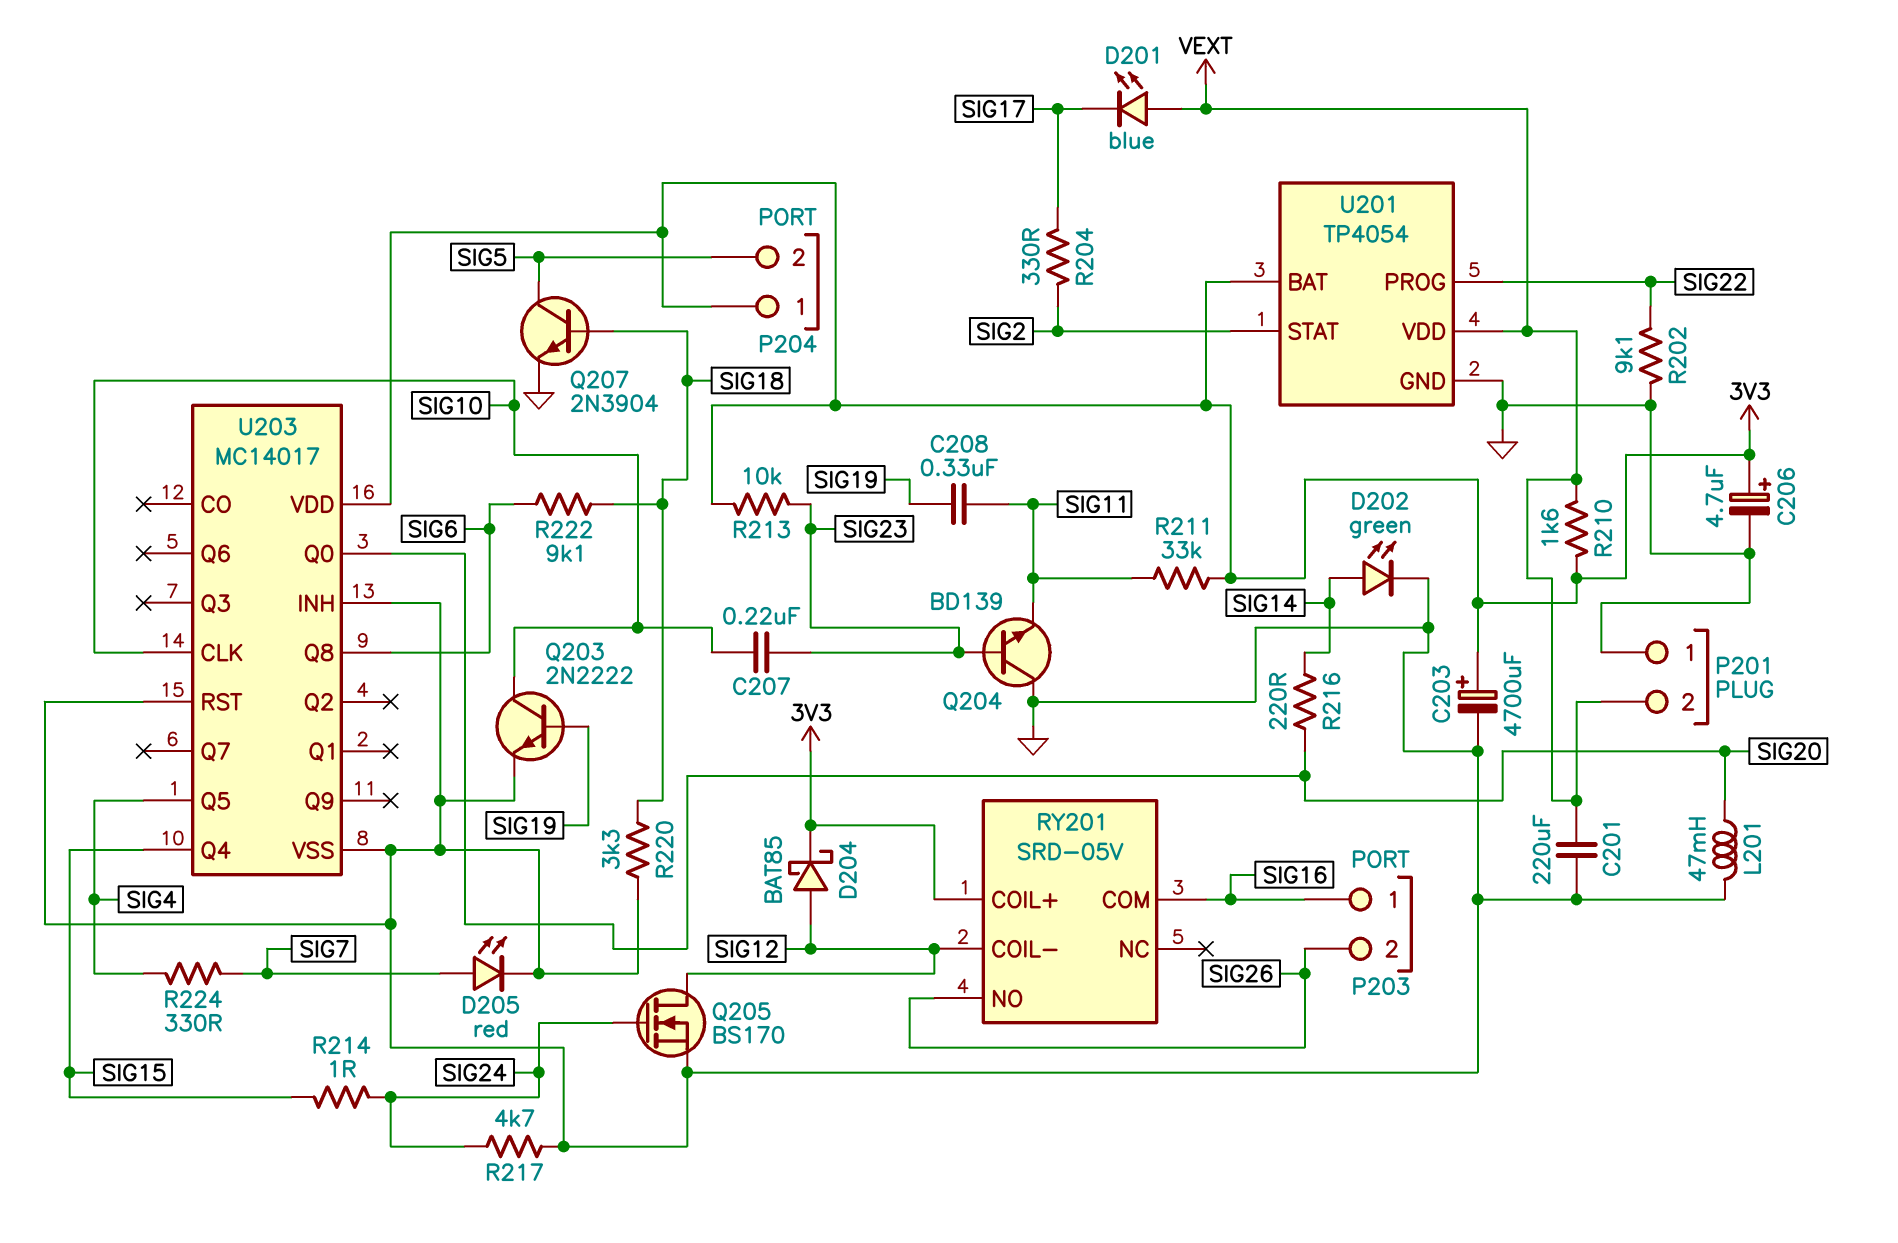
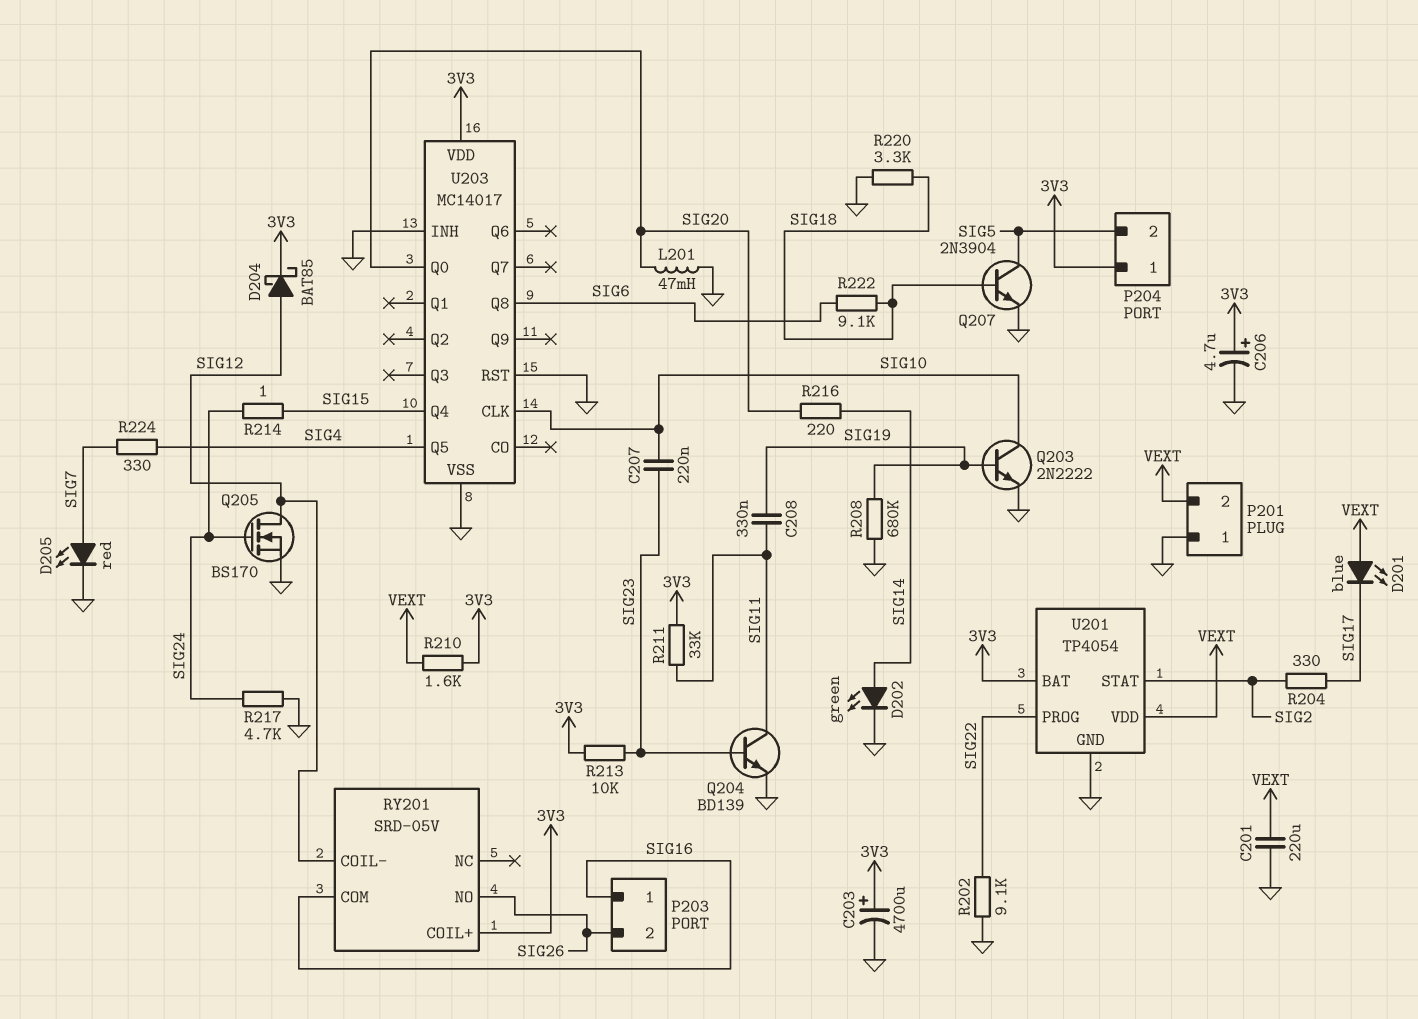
Q204: NPN BD139 (B SIG23, C GND, E SIG11) -> NPN BD139 (B SIG23, C SIG11, E GND)
R208: none -> 680k (GND, SIG19)

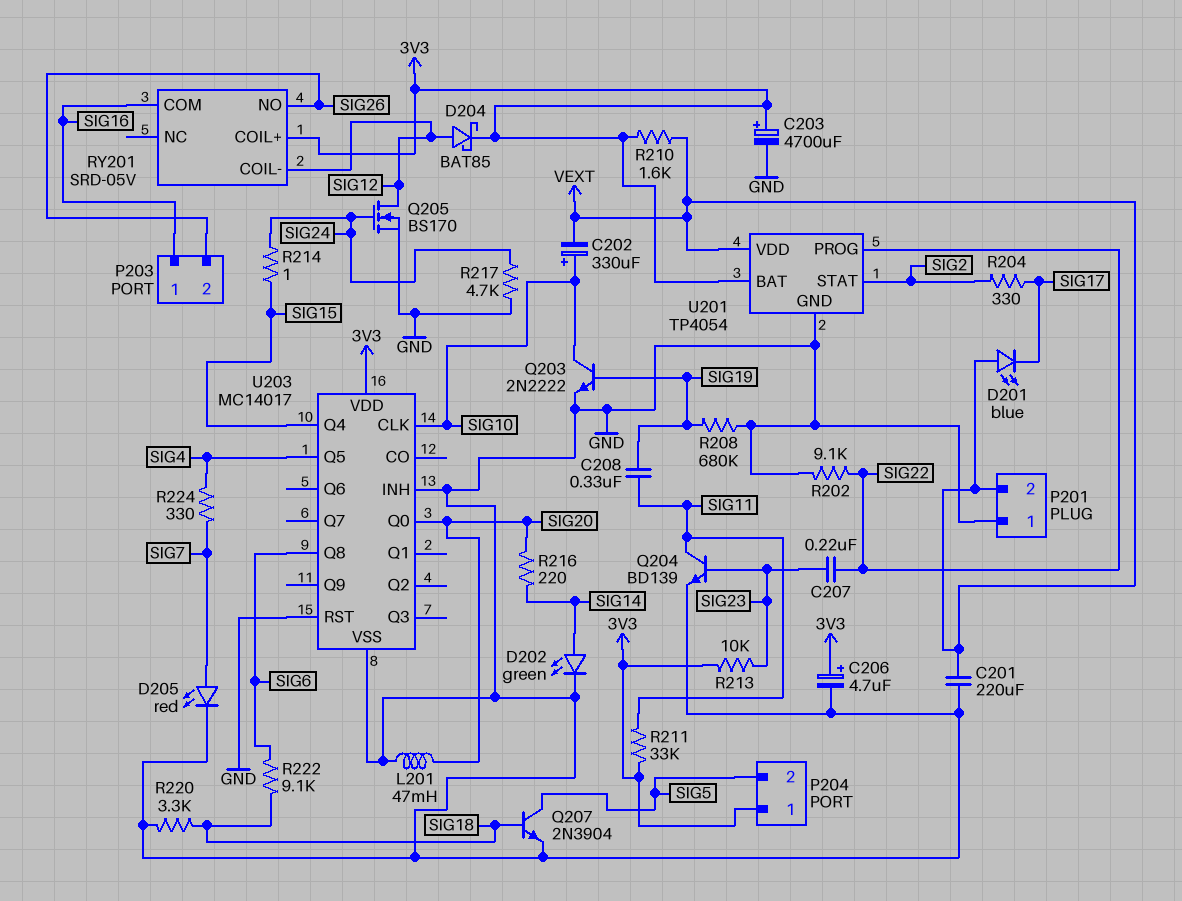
C202: none -> 330uF (plus SIG10, minus VEXT)
C207: 220nF (SIG10, SIG23) -> 220nF (SIG22, SIG23)

